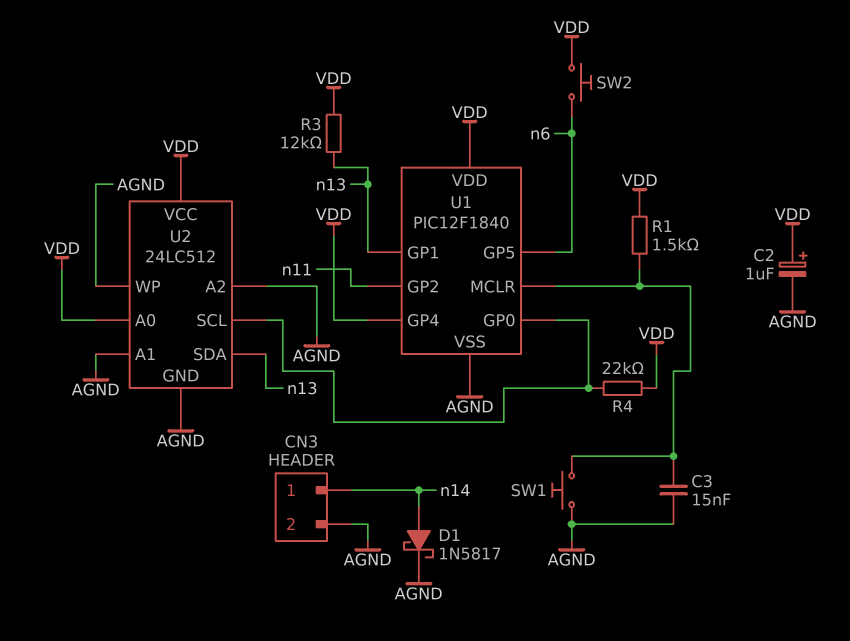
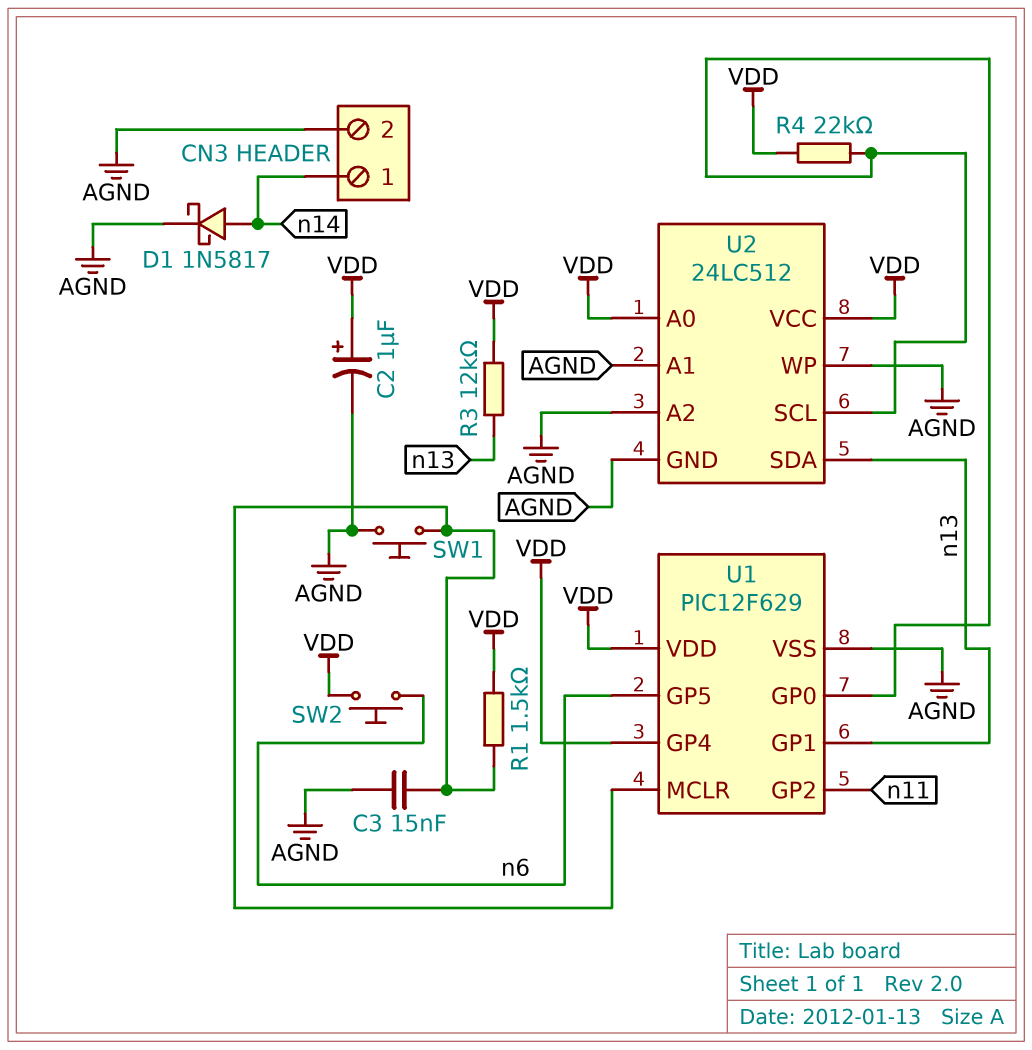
U1: PIC12F1840 -> PIC12F629

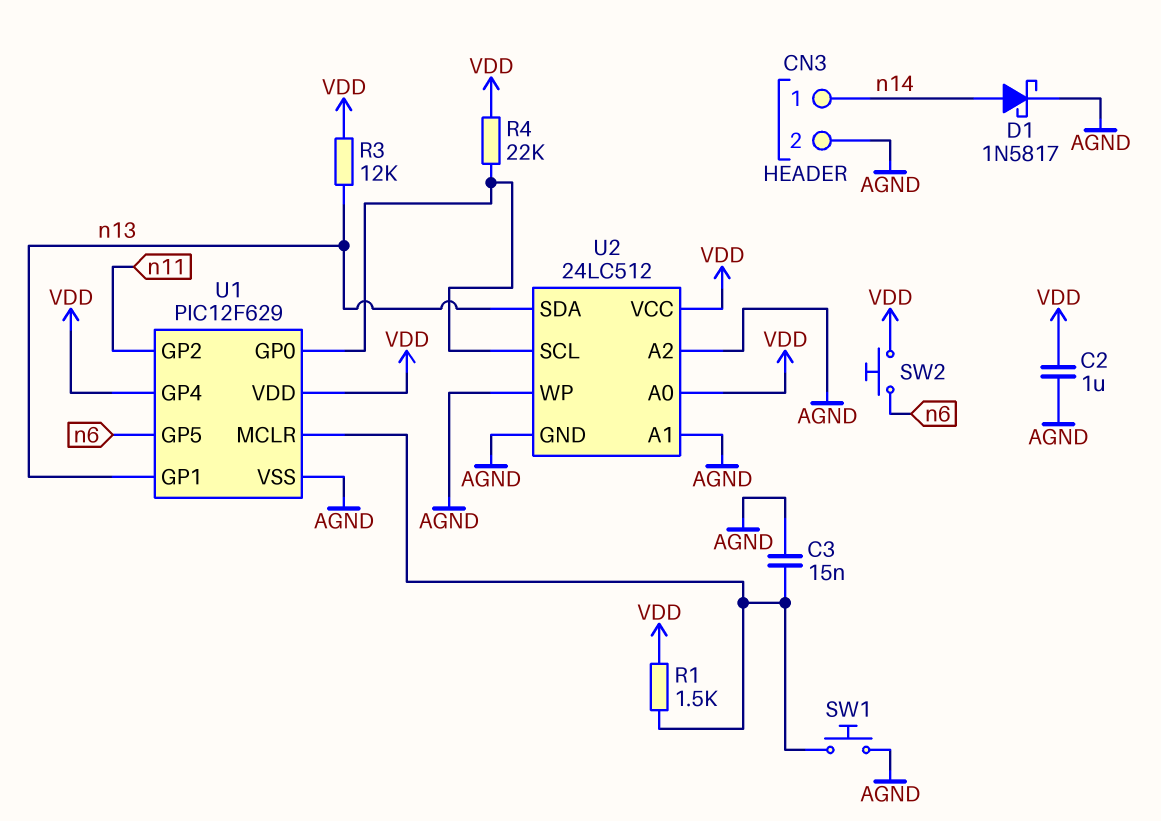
C2: 1uF (plus VDD, minus AGND) -> 1uF (AGND, VDD)

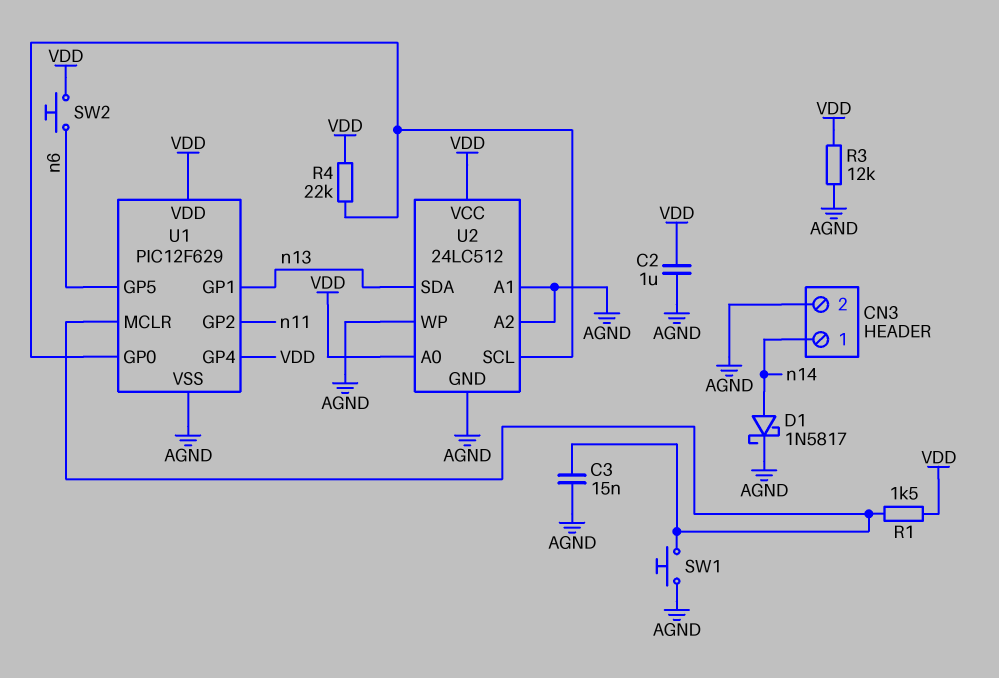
R3: 12k (VDD, n13) -> 12k (AGND, VDD)

